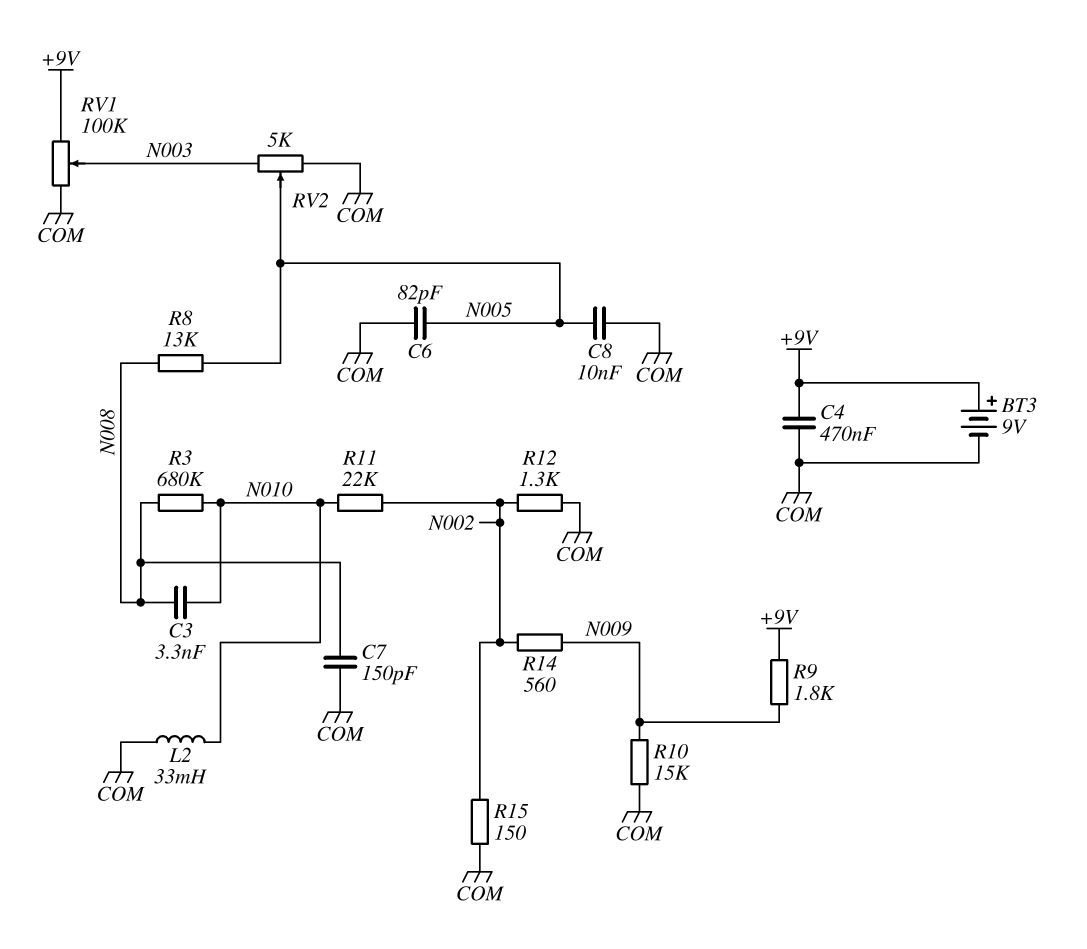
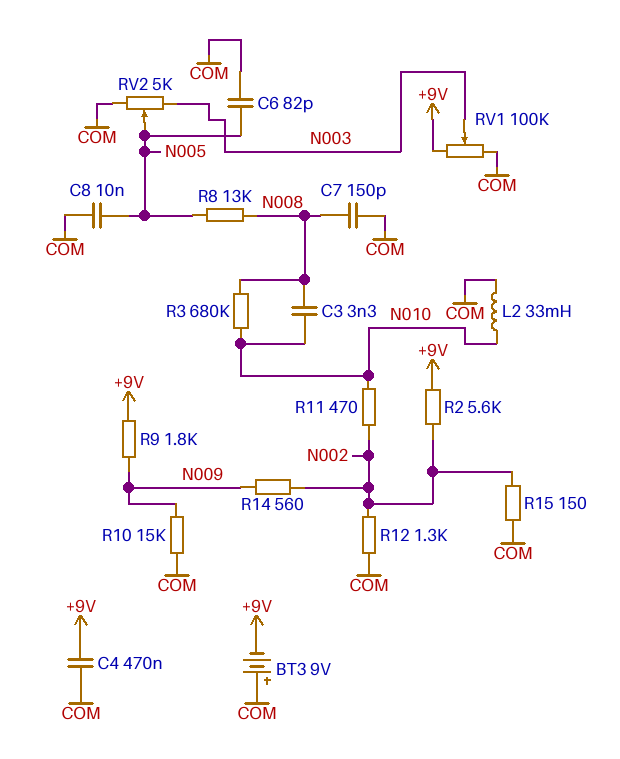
BT3: 9V (plus +9V, minus COM) -> 9V (plus COM, minus +9V)
R2: none -> 5.6k (+9V, N002)
R11: 22k (N002, N010) -> 470 (N002, N010)

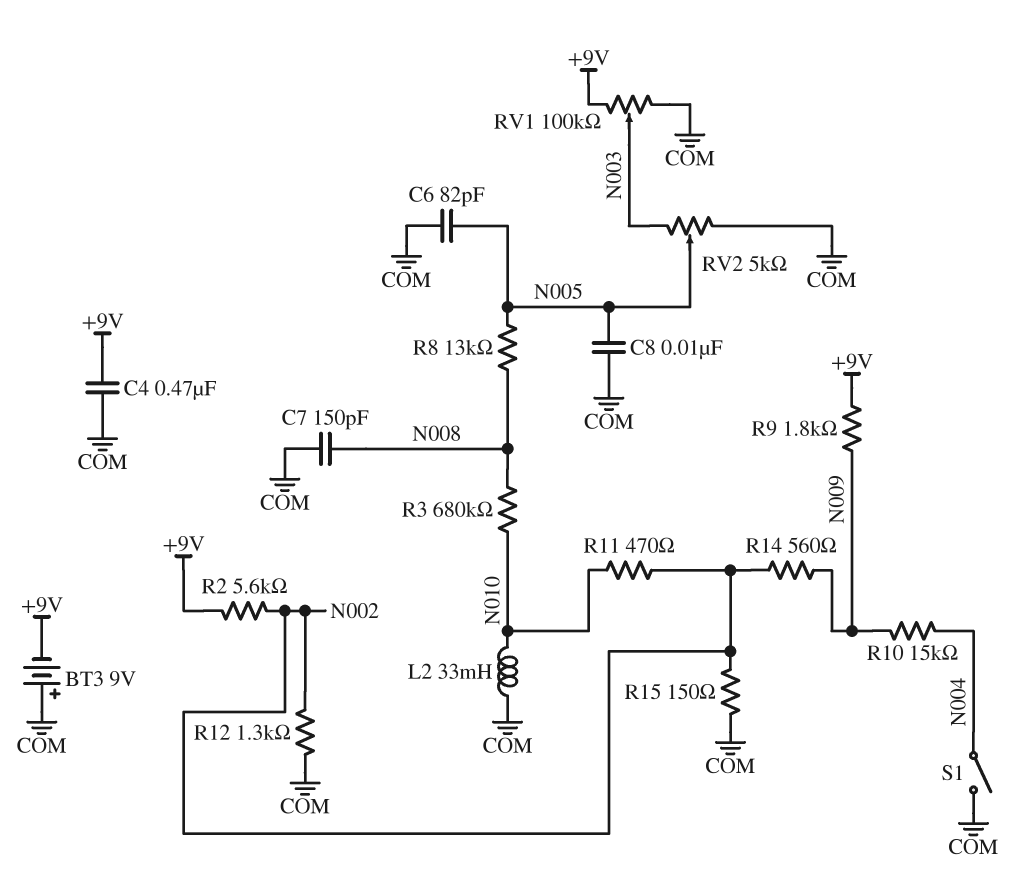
C3: 3.3nF (N008, N010) -> none
R10: 15k (COM, N009) -> 15k (N004, N009)
S1: none -> switch (COM, N004)

